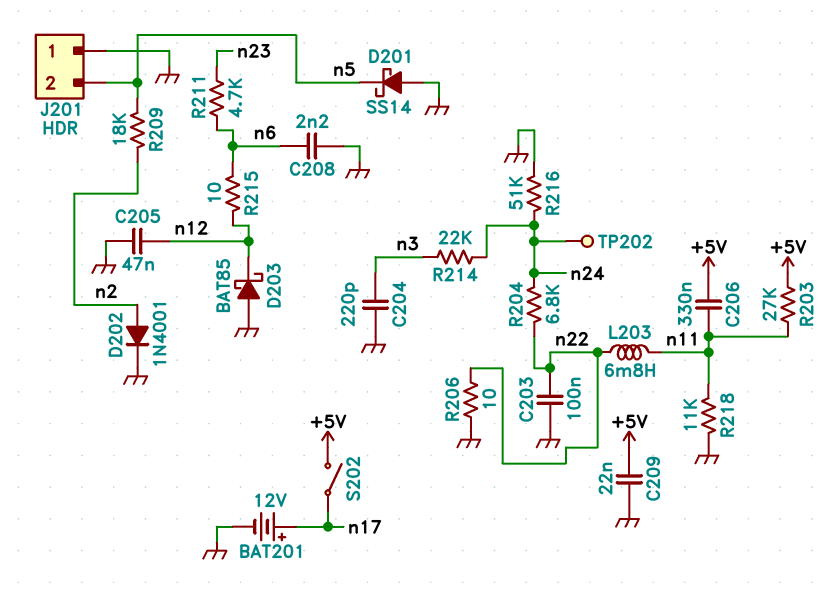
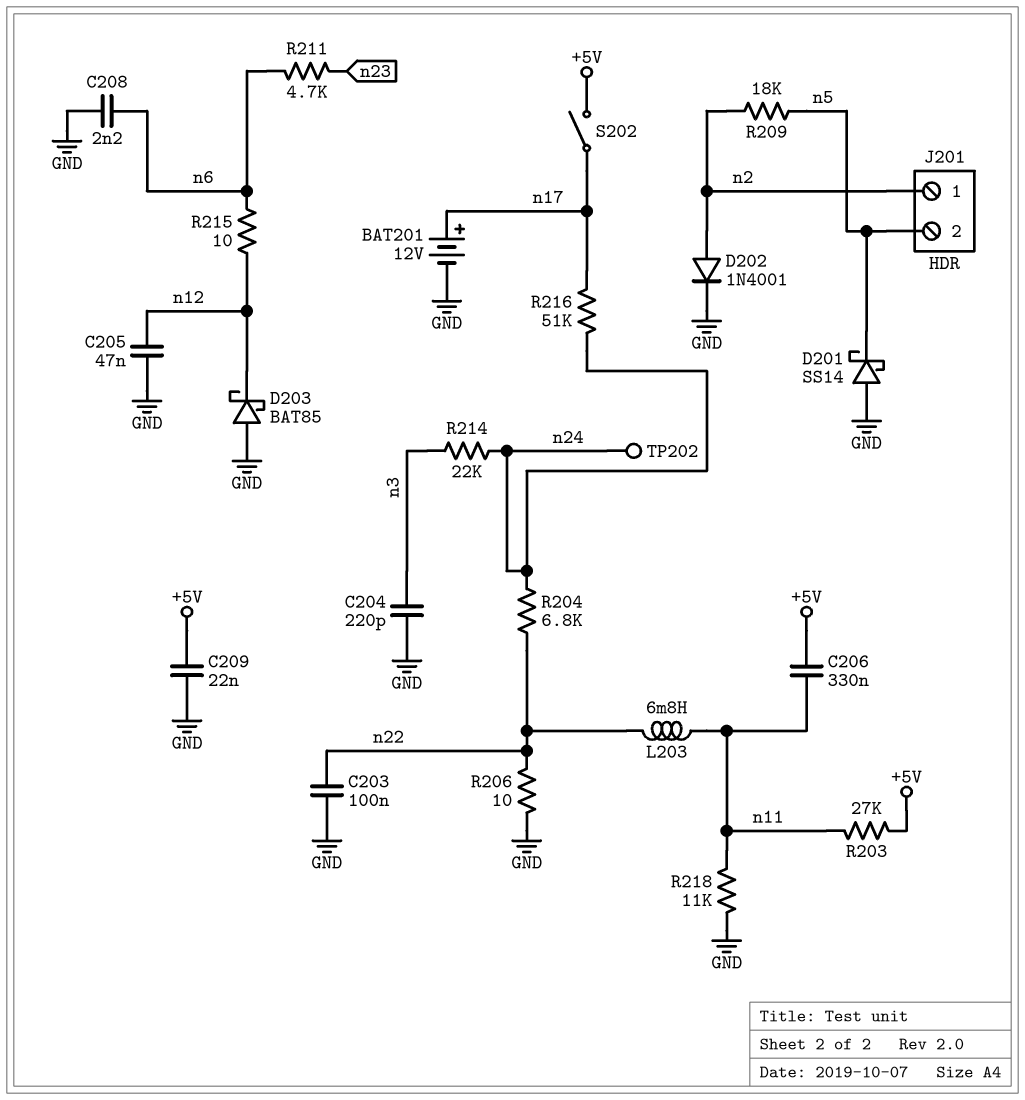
J201 pin 1: GND -> n2
R216: 51k (GND, n24) -> 51k (n17, n24)

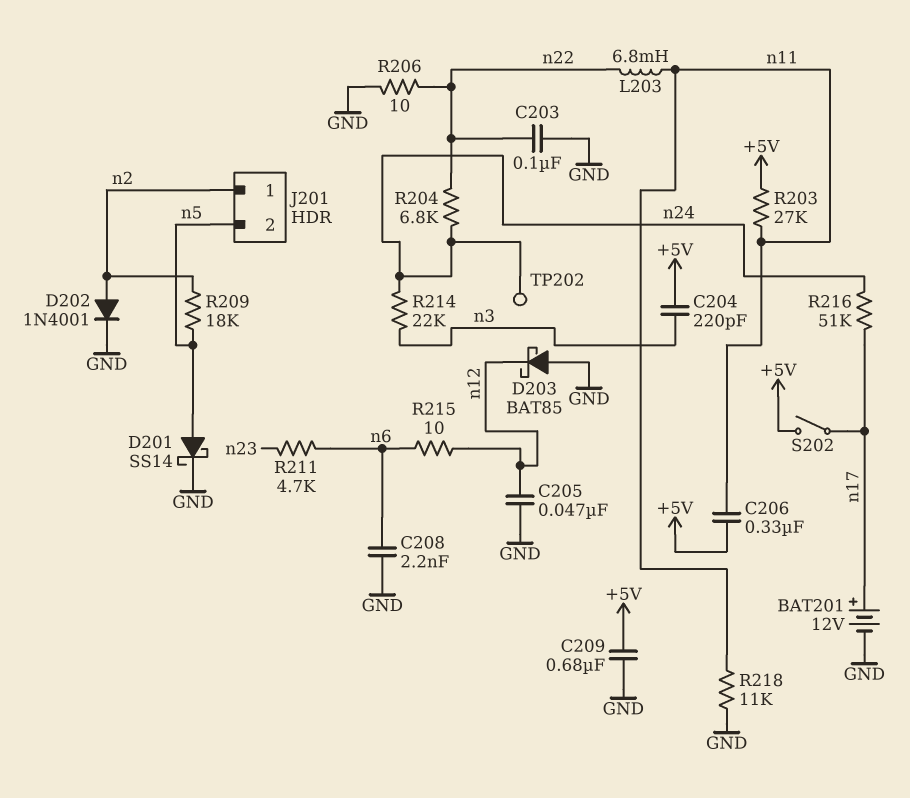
C204: 220pF (GND, n3) -> 220pF (+5V, n3)
C209: 22nF (+5V, GND) -> 680nF (+5V, GND)
D201: schottky SS14 (A GND, K n5) -> schottky SS14 (A n5, K GND)

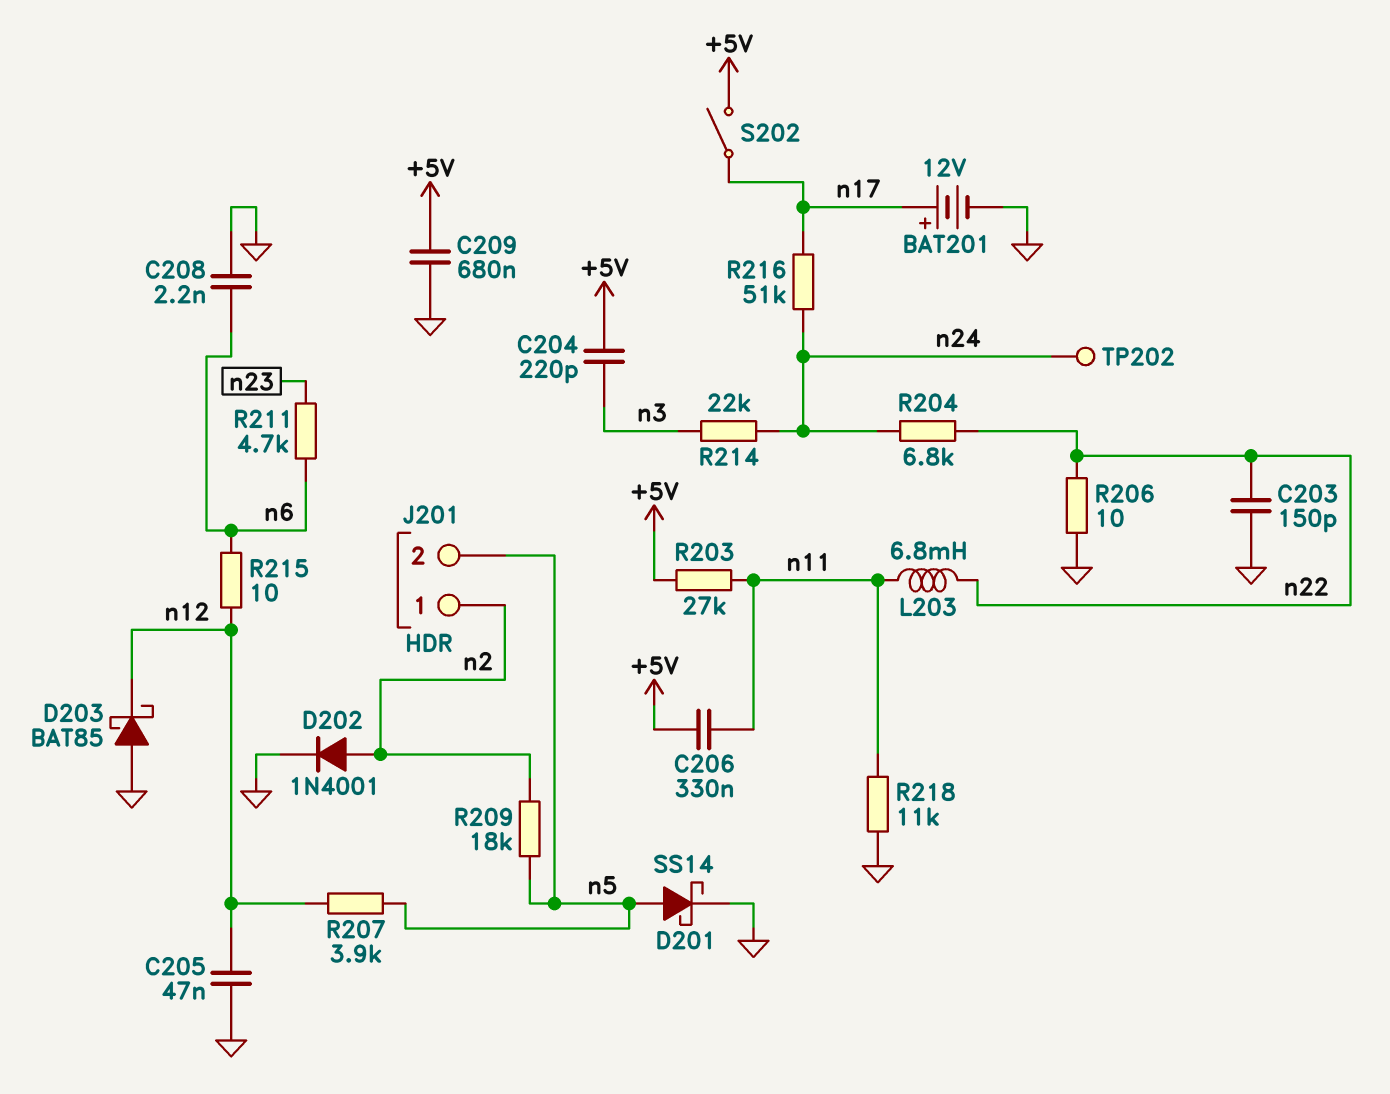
C203: 100nF (GND, n22) -> 150pF (GND, n22)
R207: none -> 3.9k (n5, n12)

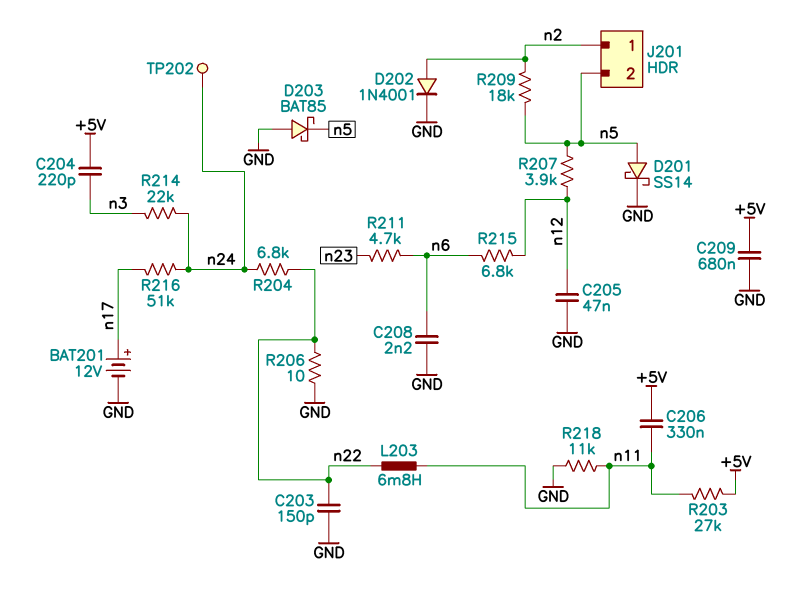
D203: schottky BAT85 (A GND, K n12) -> schottky BAT85 (A GND, K n5)
R215: 10 (n6, n12) -> 6.8k (n6, n12)
S202: switch (+5V, n17) -> none

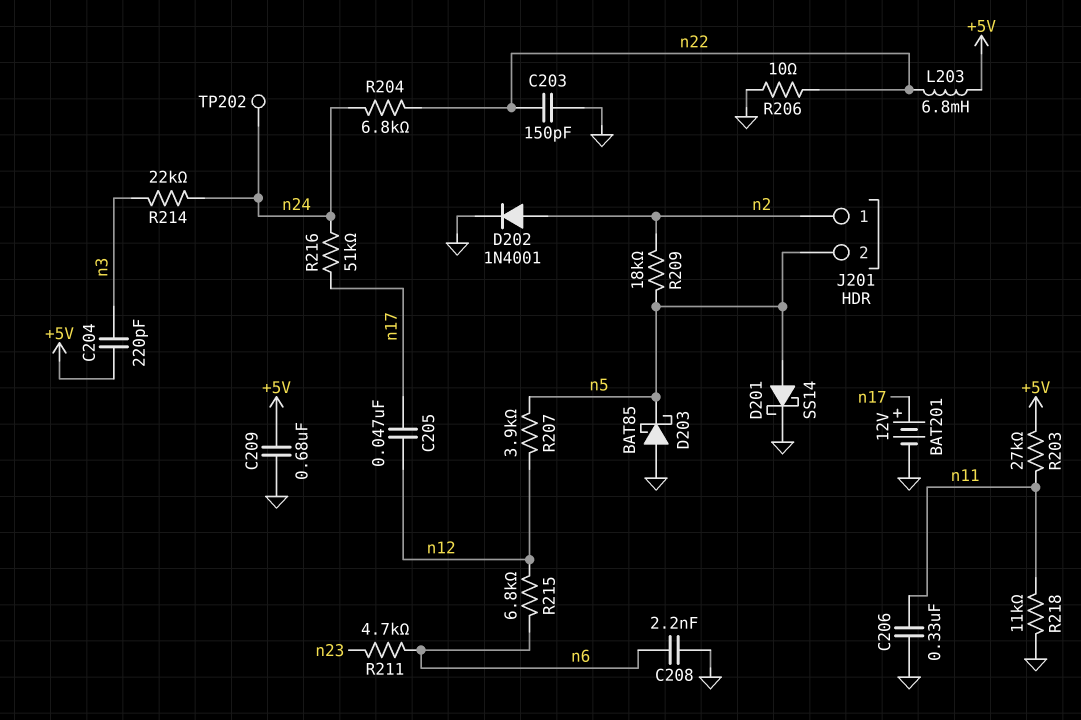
C205: 47nF (GND, n12) -> 47nF (n12, n17)
C206: 330nF (+5V, n11) -> 330nF (GND, n11)
L203: 6.8mH (n11, n22) -> 6.8mH (+5V, n22)

